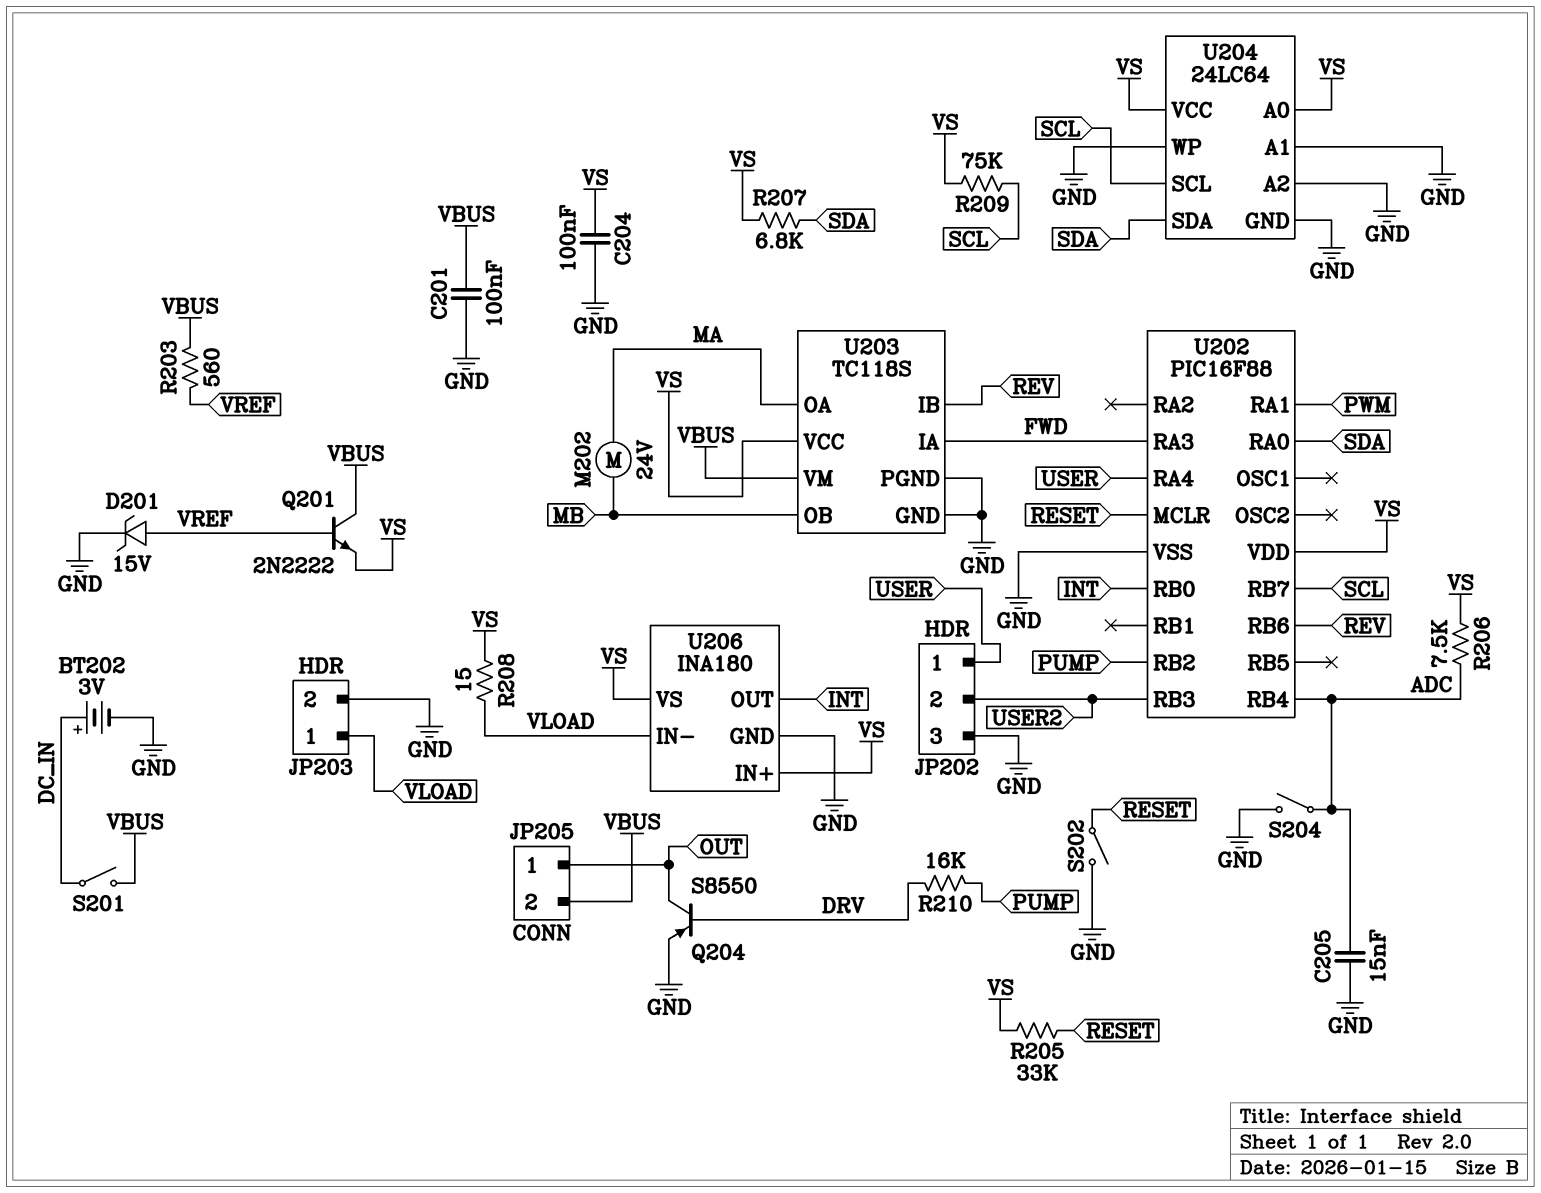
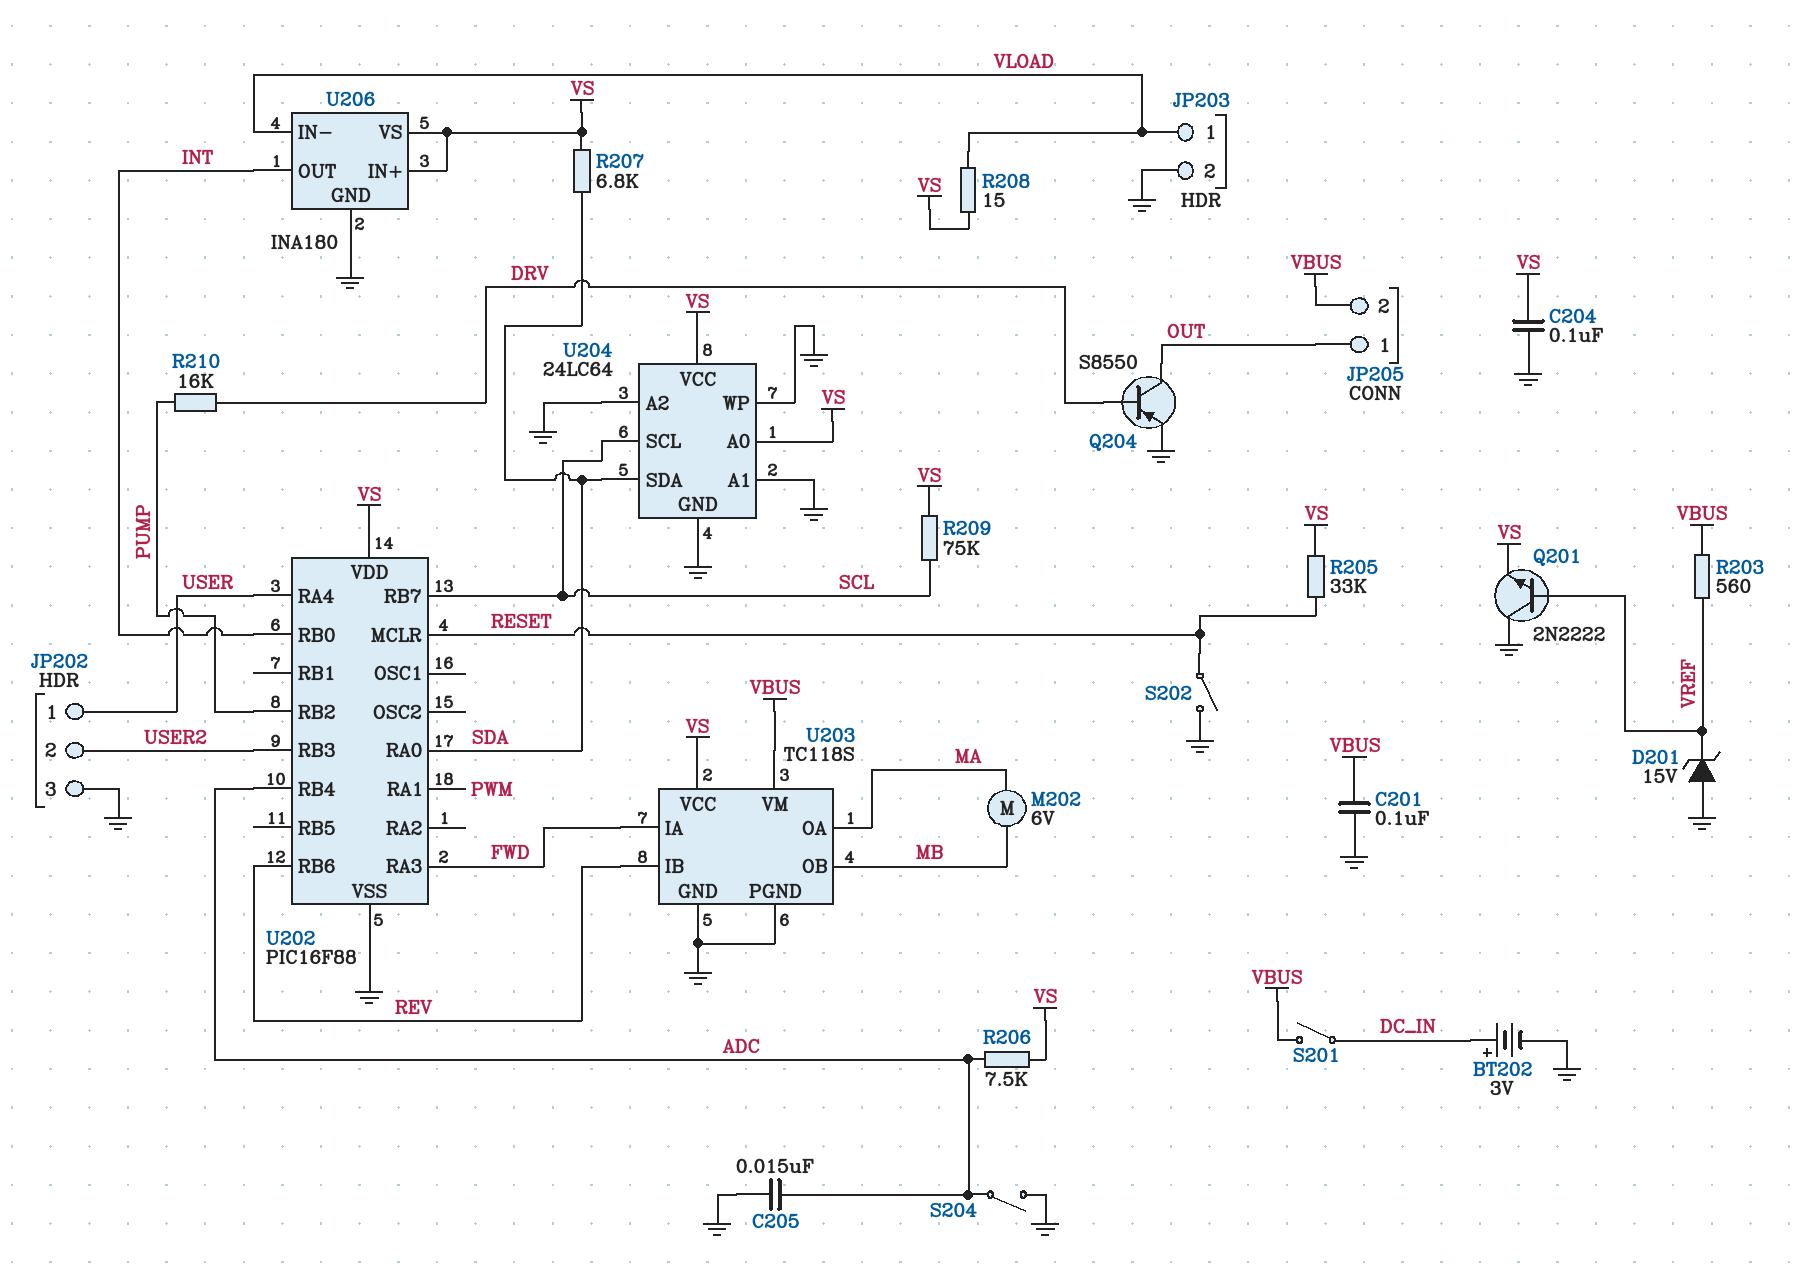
D201: zener 15V (A VREF, K GND) -> zener 15V (A GND, K VREF)
M202: motor 24V (MA, MB) -> motor 6V (MA, MB)
Q201: NPN 2N2222 (B VREF, C VBUS, E VS) -> NPN 2N2222 (B VREF, C GND, E VS)

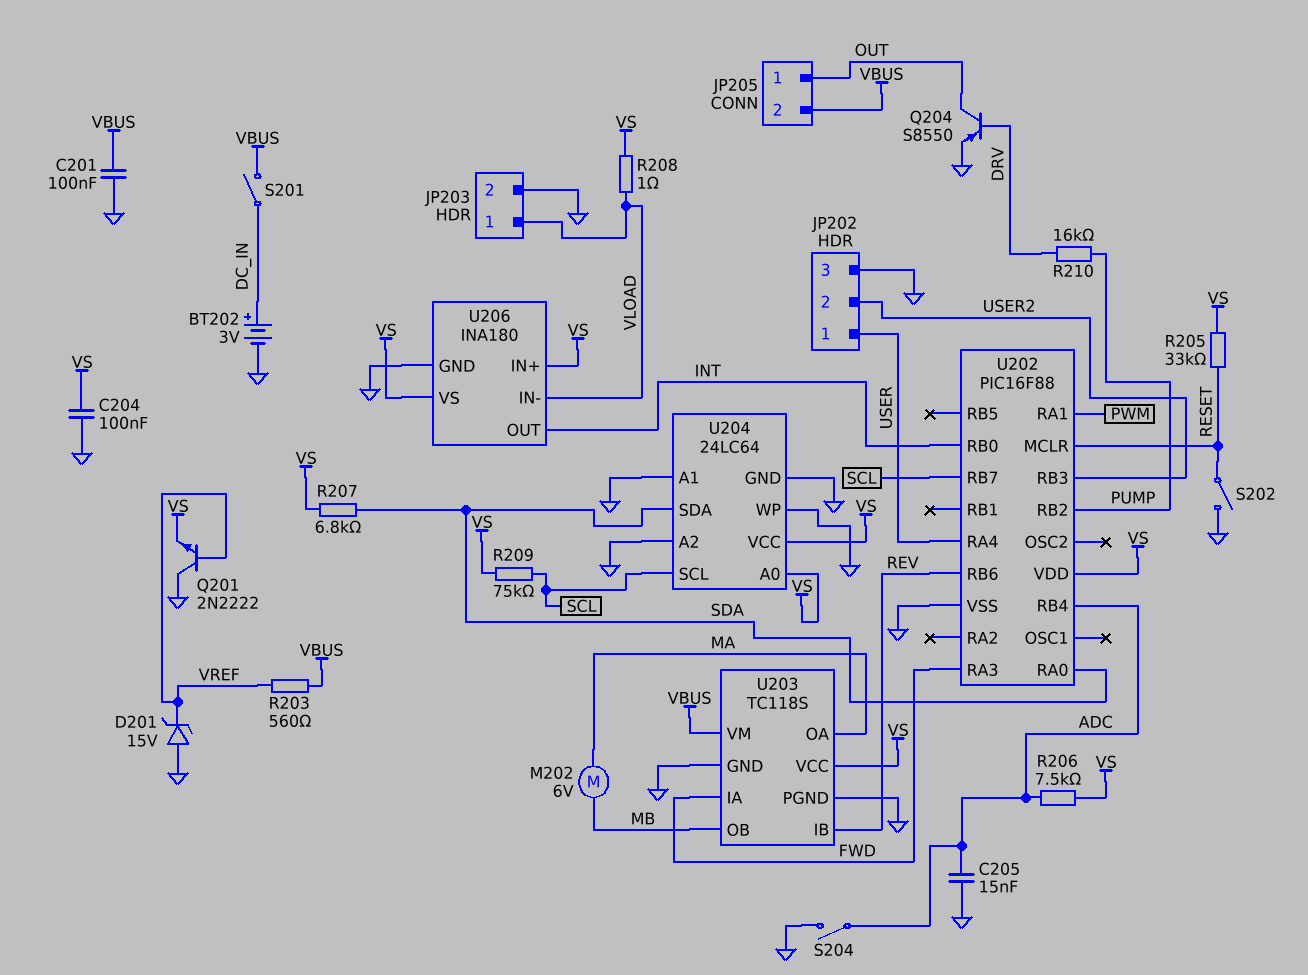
R208: 15 (VLOAD, VS) -> 1 (VLOAD, VS)

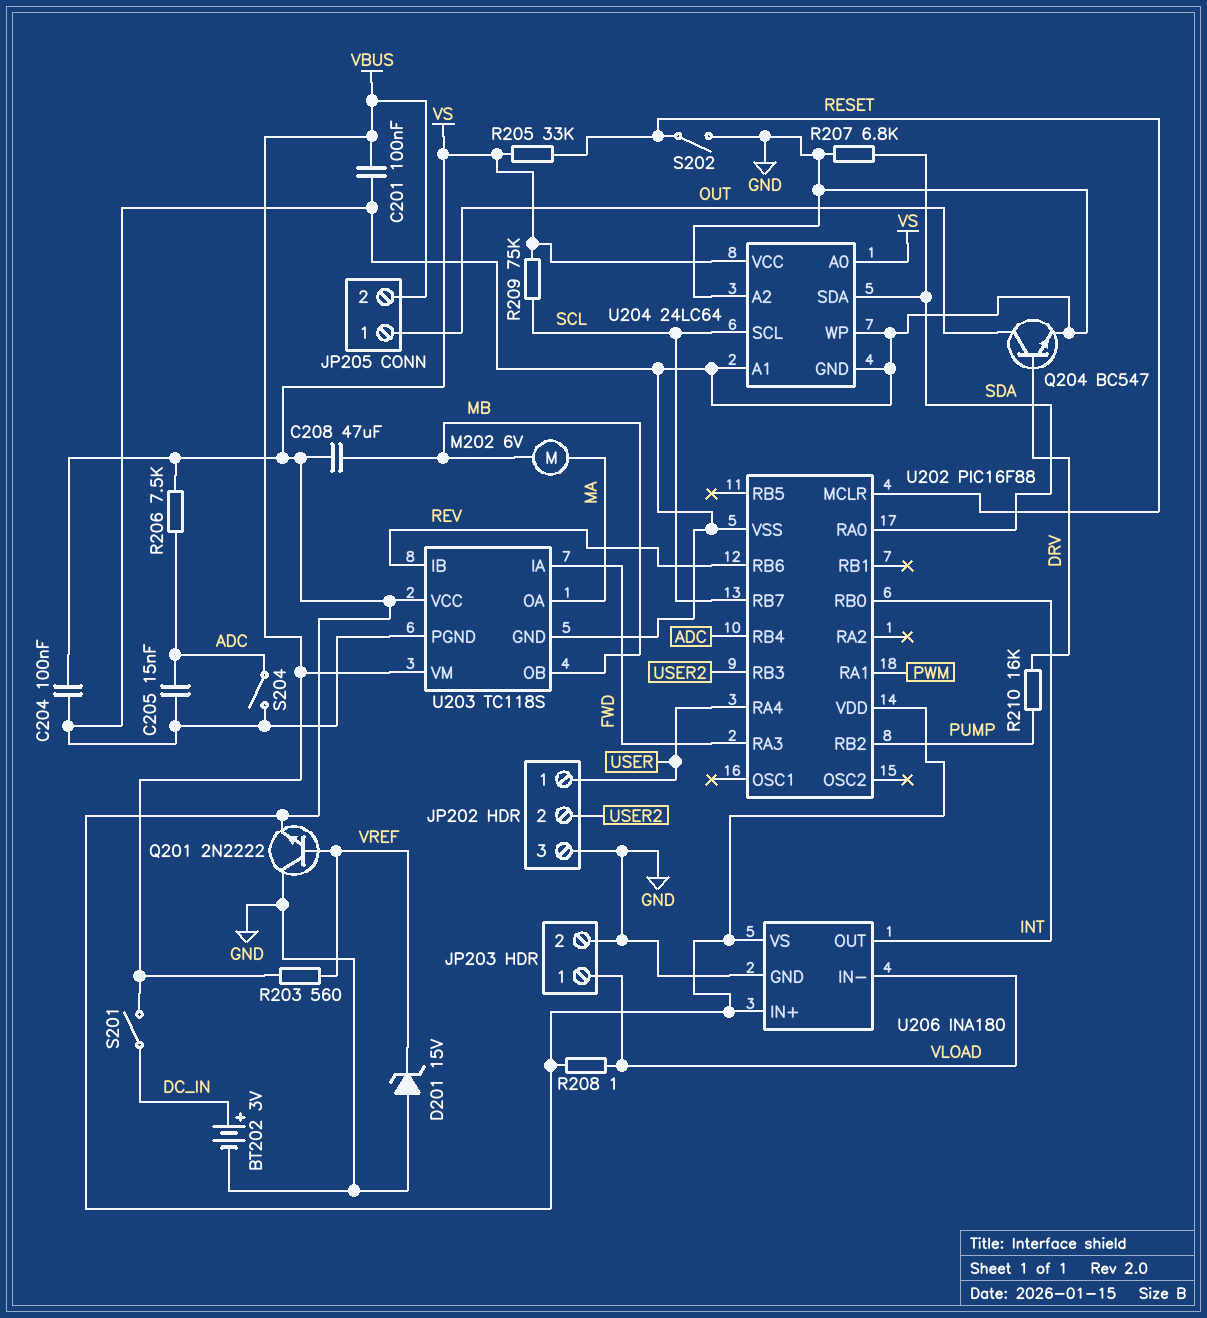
C208: none -> 47uF (MB, VS)
Q204: PNP S8550 (B DRV, C OUT, E GND) -> NPN BC547 (B DRV, C OUT, E GND)
R207: 6.8k (SDA, VS) -> 6.8k (GND, SDA)

